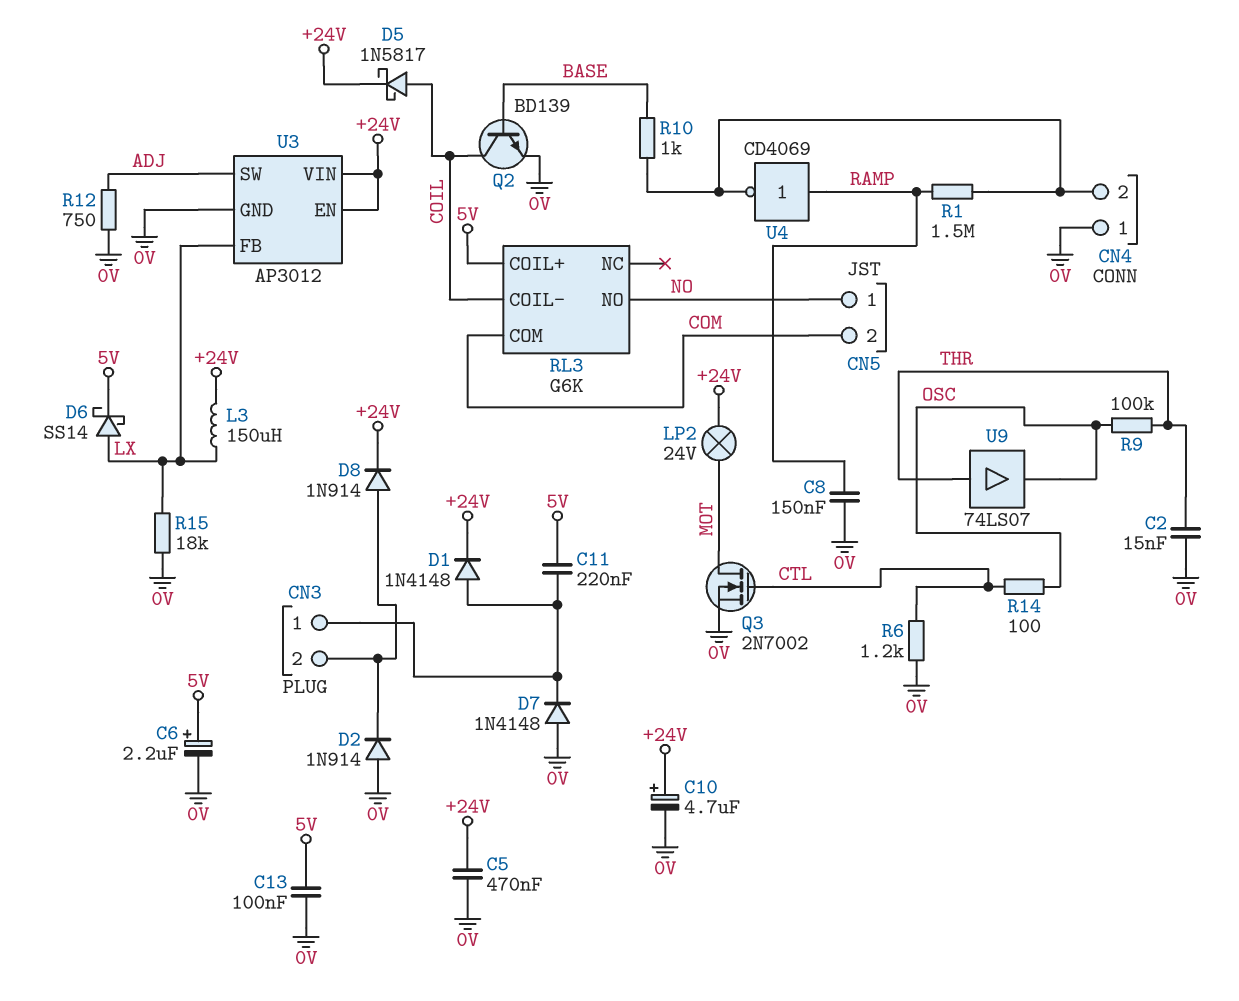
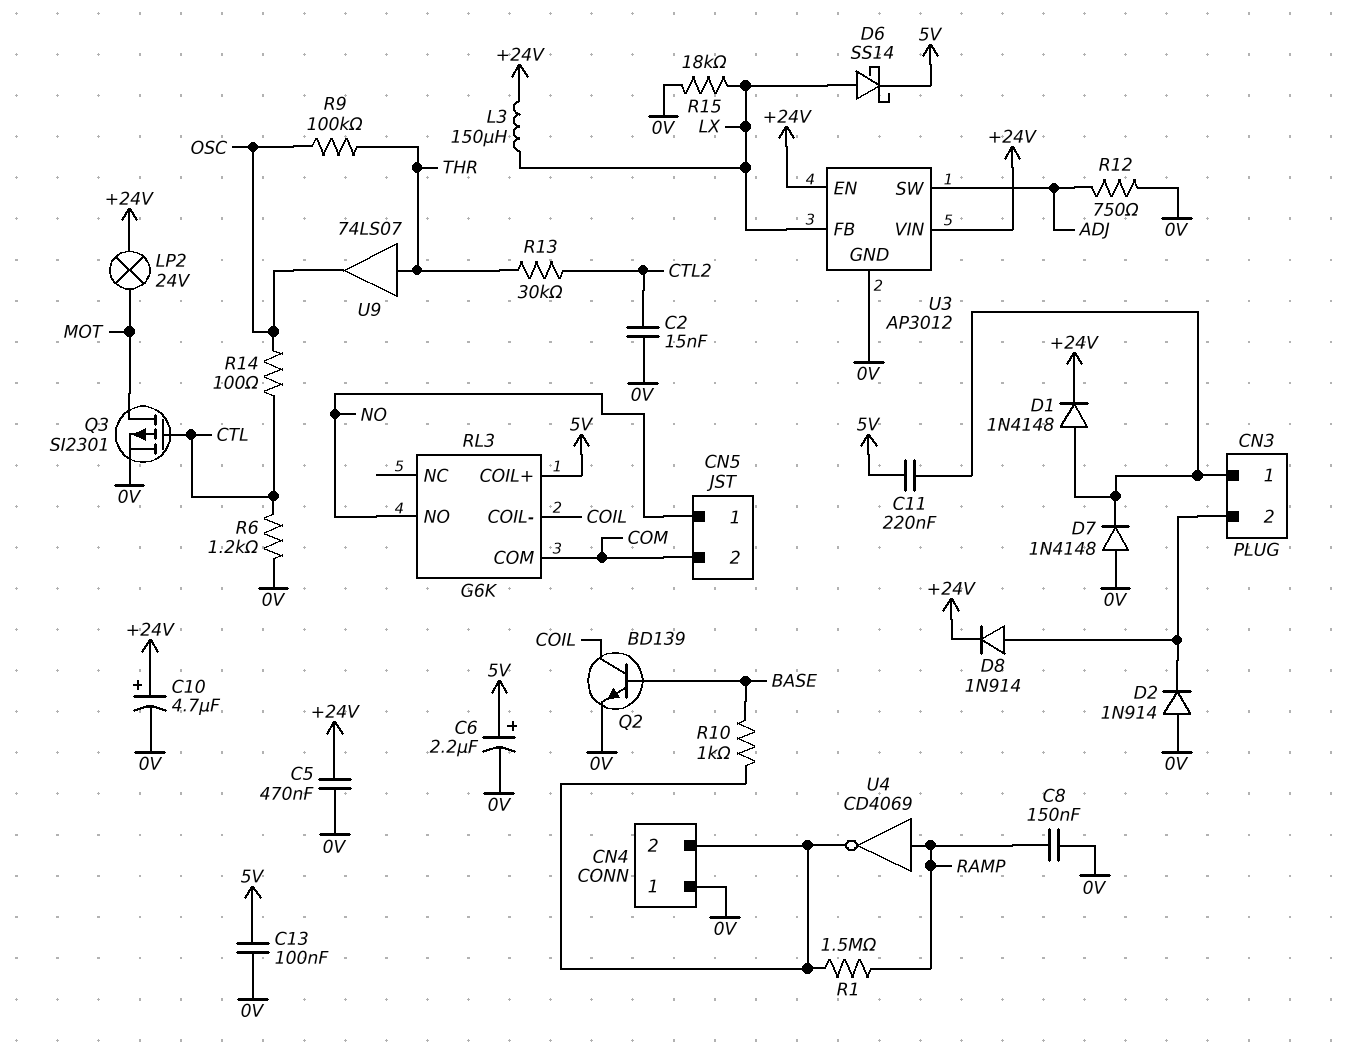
C2: 15nF (0V, THR) -> 15nF (0V, CTL2)
D5: schottky 1N5817 (A COIL, K +24V) -> none
Q3: NMOS 2N7002 (G CTL, D MOT, S 0V) -> PMOS SI2301 (G CTL, D MOT, S 0V)
R13: none -> 30k (CTL2, THR)

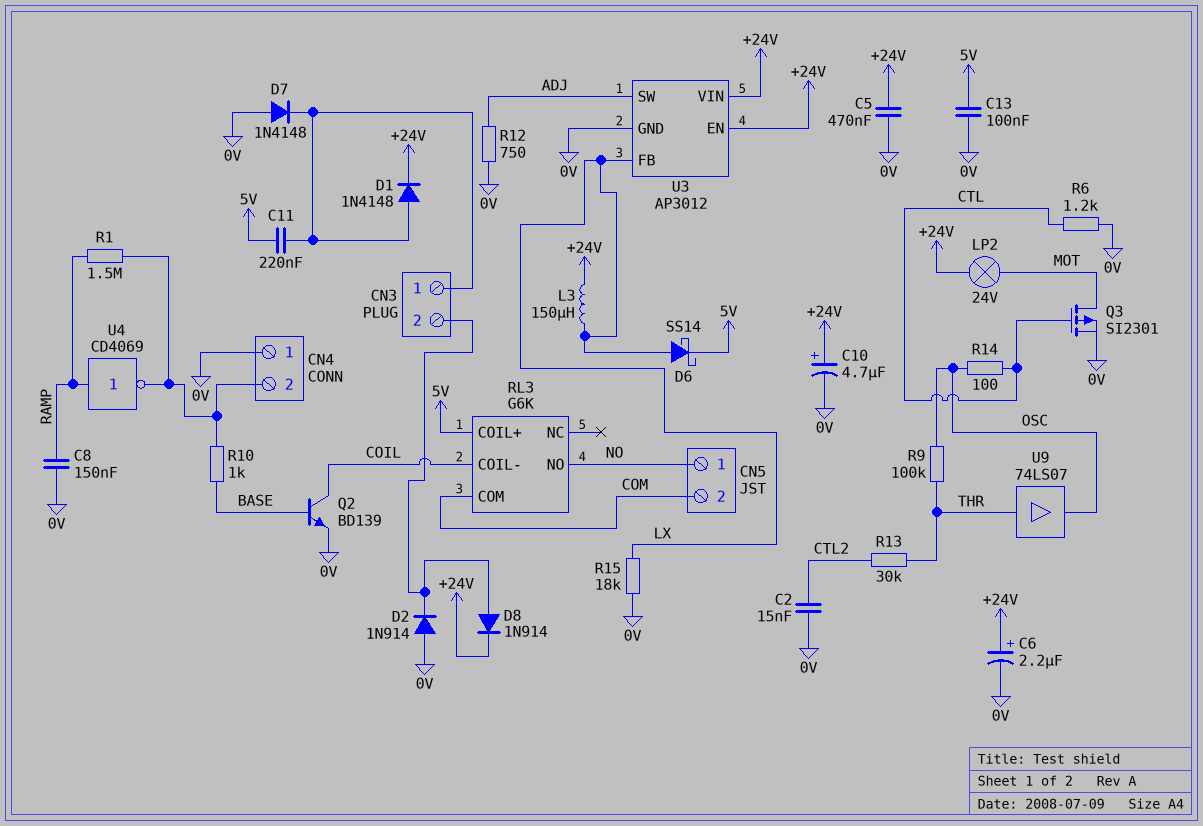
C6: 2.2uF (plus 5V, minus 0V) -> 2.2uF (plus +24V, minus 0V)

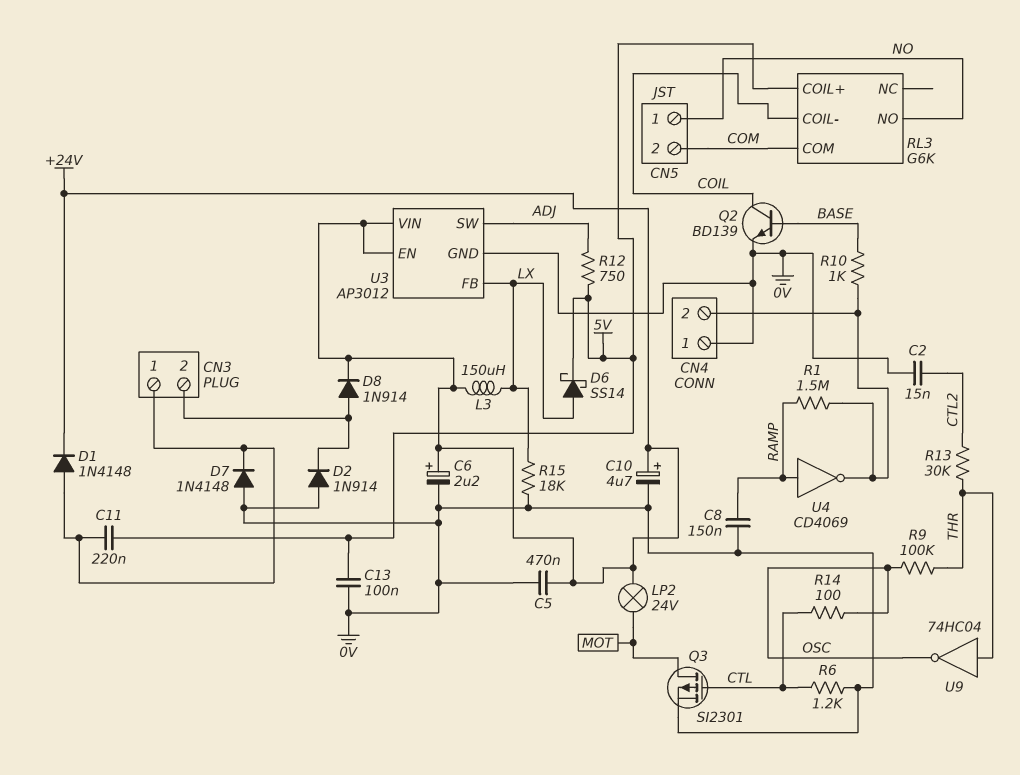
R12: 750 (0V, ADJ) -> 750 (5V, ADJ)
U9: buffer 74LS07 (in THR, out OSC) -> NOT 74HC04 (in THR, out OSC)

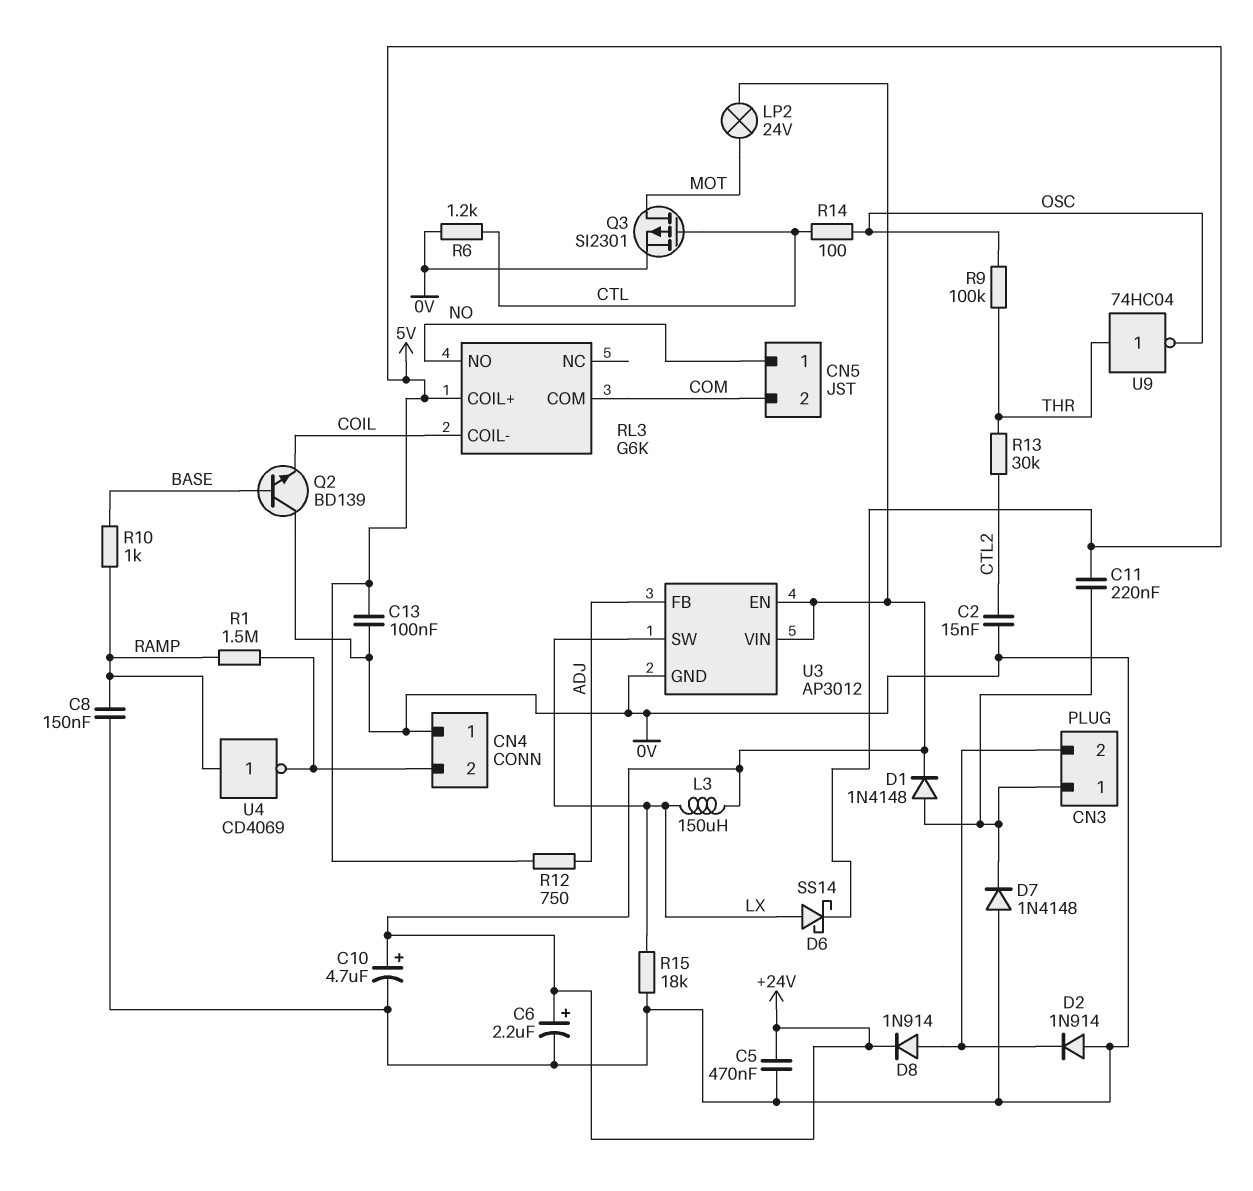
Q2: NPN BD139 (B BASE, C COIL, E 0V) -> NPN BD139 (B BASE, C 0V, E COIL)
R10: 1k (BASE, CN4/2) -> 1k (BASE, RAMP)
U3 pin FB: LX -> ADJ
U3 pin SW: ADJ -> LX

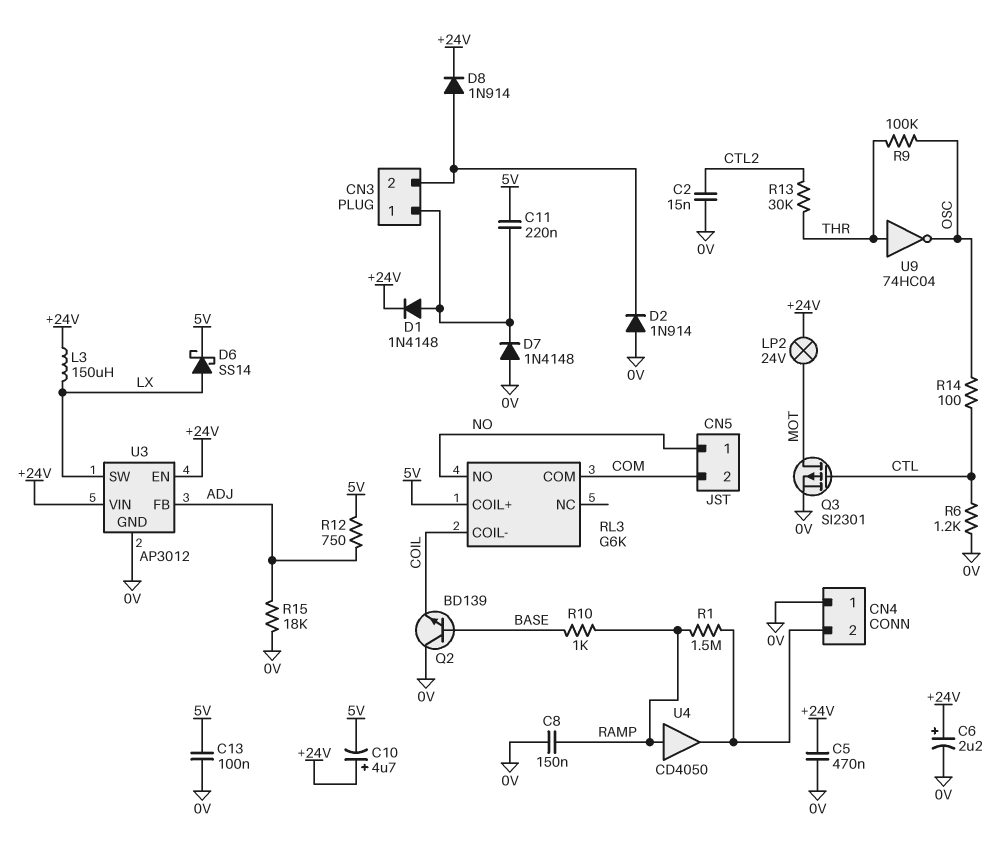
C10: 4.7uF (plus +24V, minus 0V) -> 4.7uF (plus +24V, minus 5V)
R15: 18k (0V, LX) -> 18k (0V, ADJ)
U4: NOT CD4069 (in RAMP, out CN4/2) -> buffer CD4050 (in RAMP, out CN4/2)

